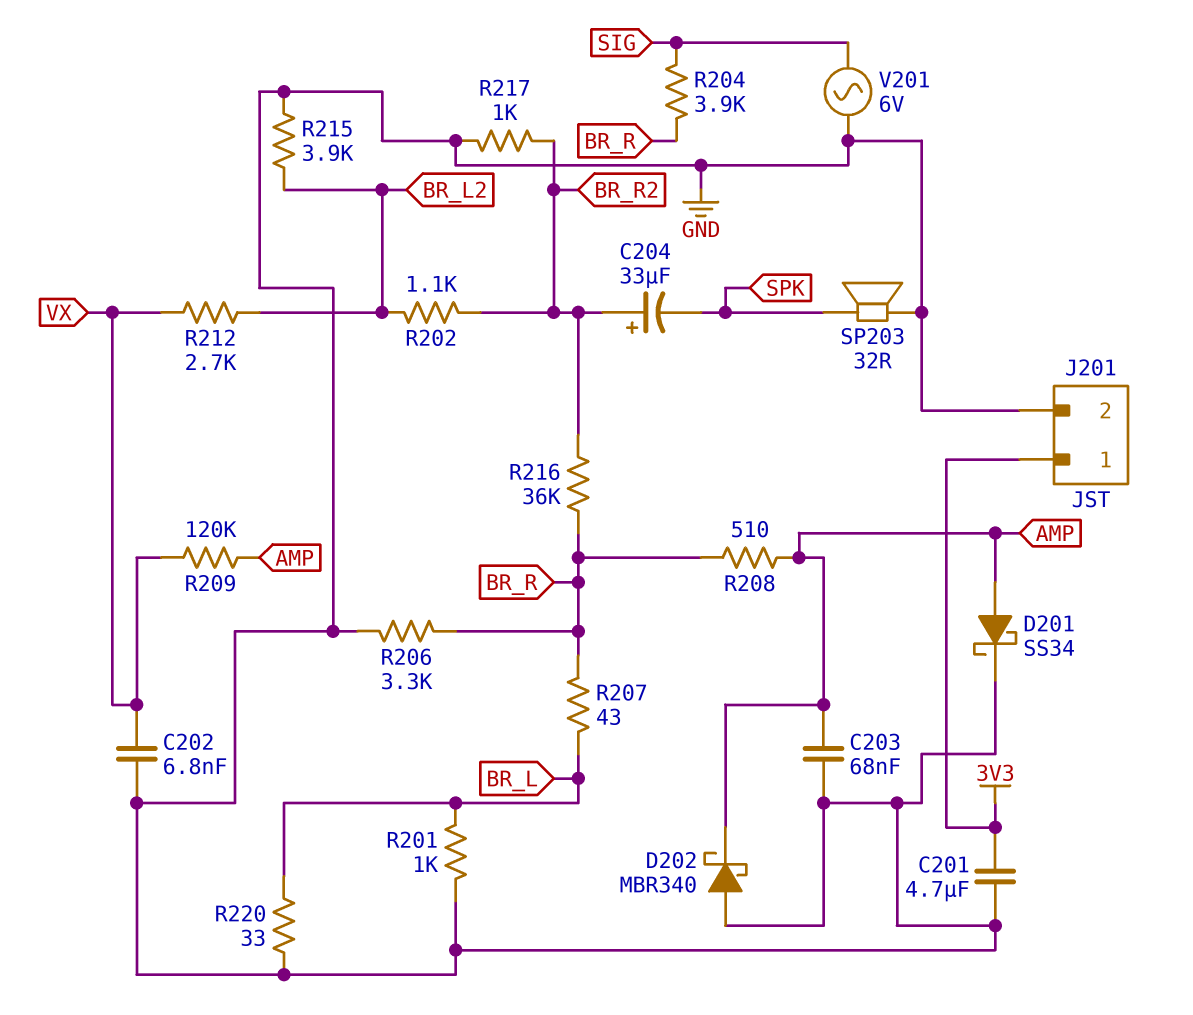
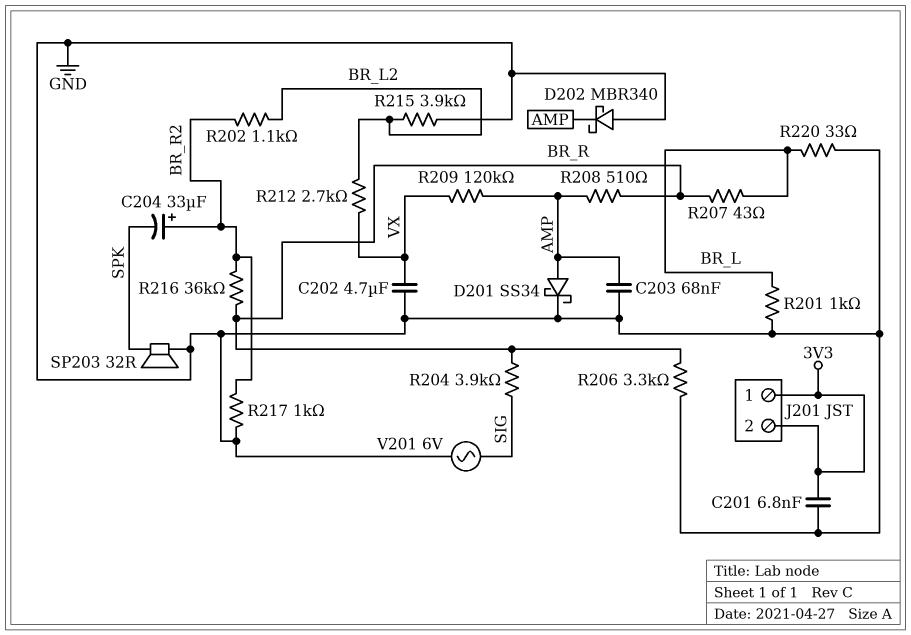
C201: 4.7uF (3V3, GND) -> 6.8nF (3V3, GND)
C202: 6.8nF (GND, VX) -> 4.7uF (GND, VX)
J201 pin 2: GND -> 3V3

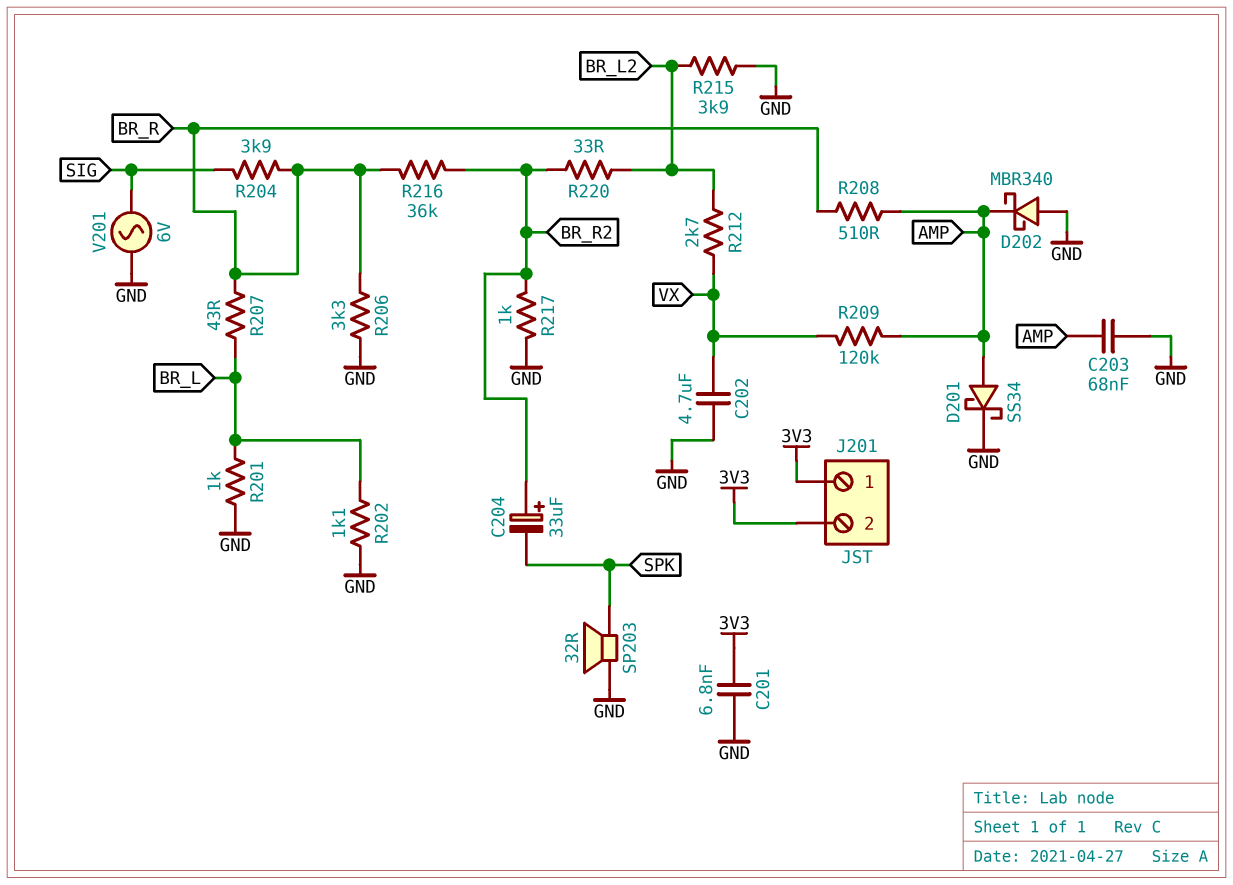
R202: 1.1k (BR_L2, BR_R2) -> 1.1k (BR_L, GND)
R220: 33 (BR_L, GND) -> 33 (BR_L2, BR_R2)

